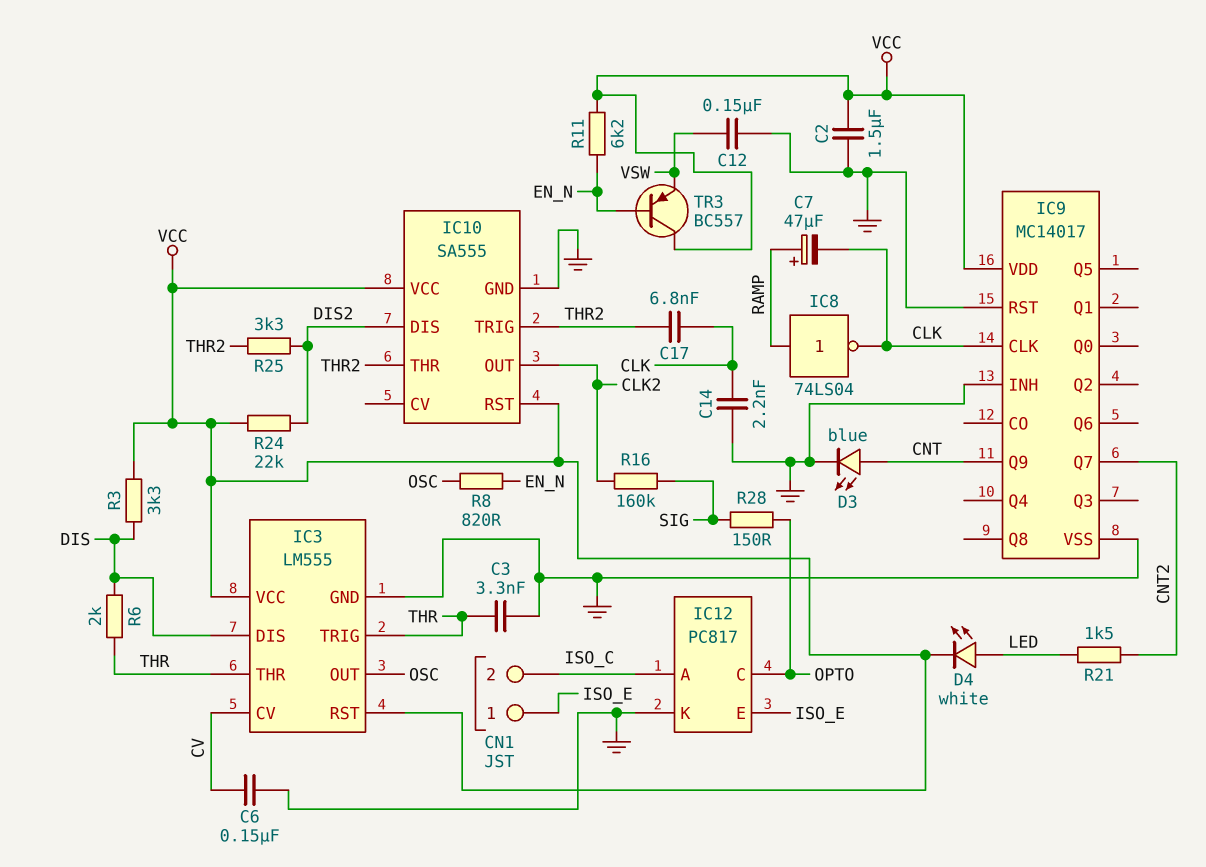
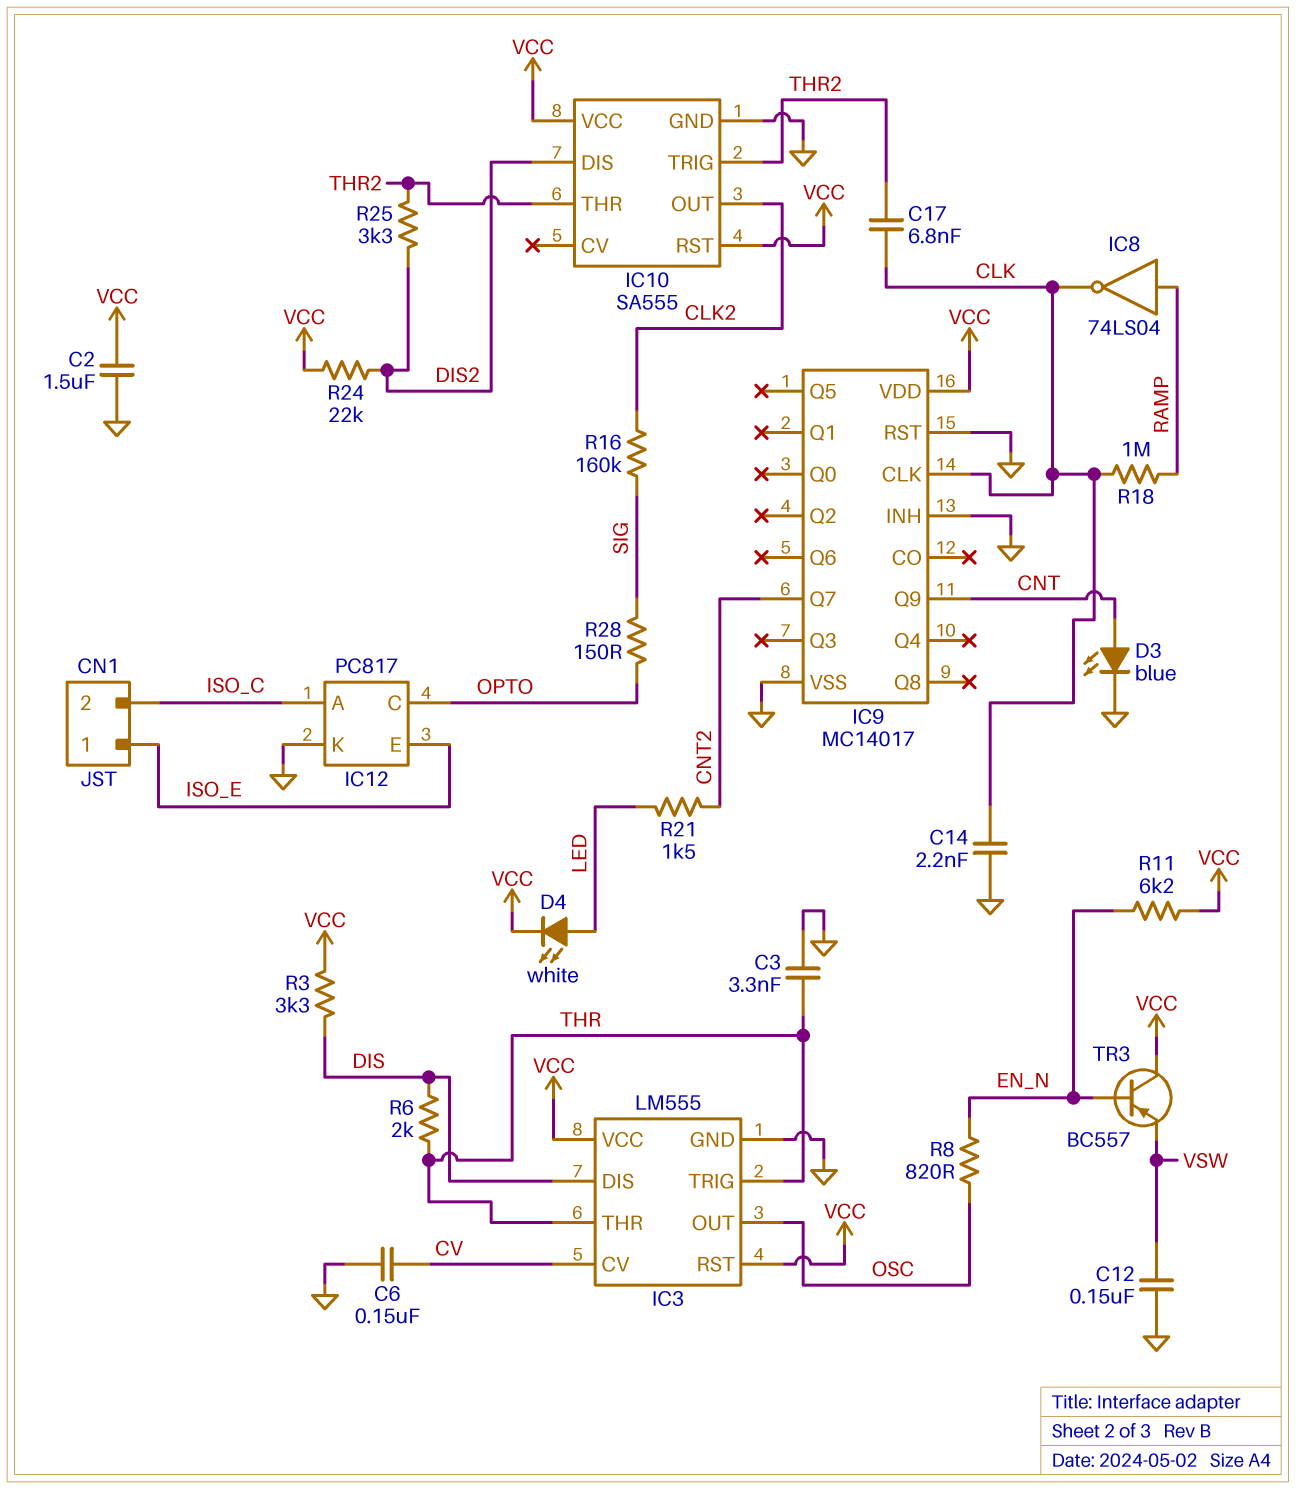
C7: 47uF (plus RAMP, minus CLK) -> none
R18: none -> 1M (CLK, RAMP)

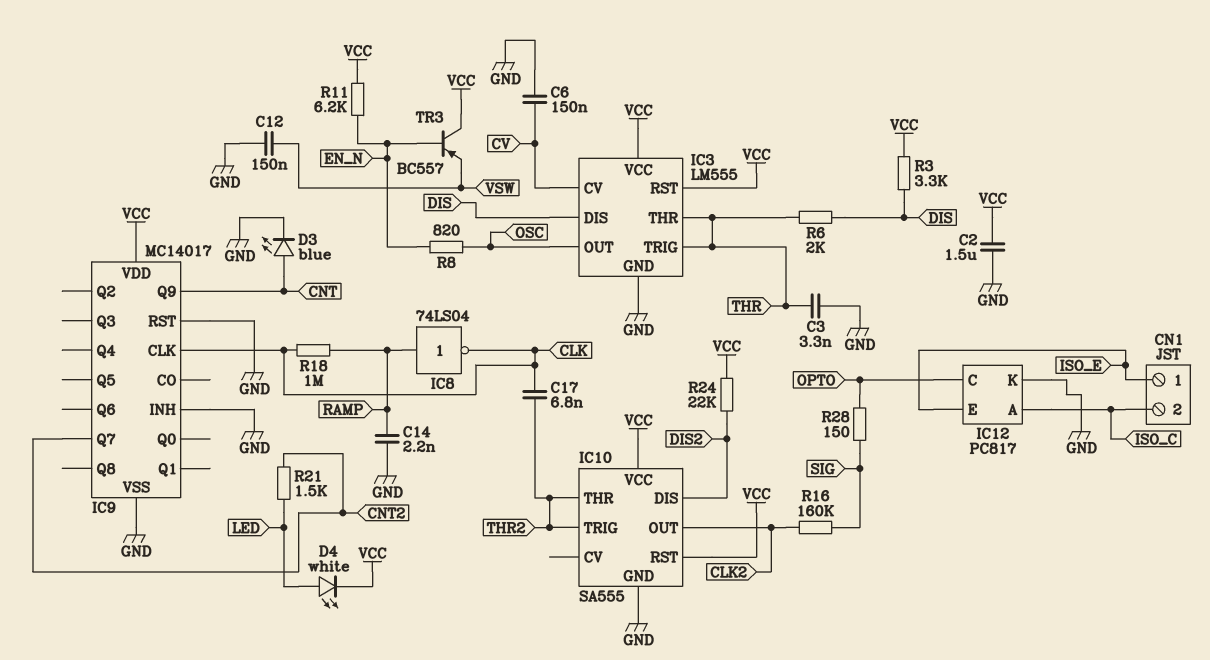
C14: 2.2nF (CLK, GND) -> 2.2nF (GND, RAMP)
R25: 3.3k (DIS2, THR2) -> none

